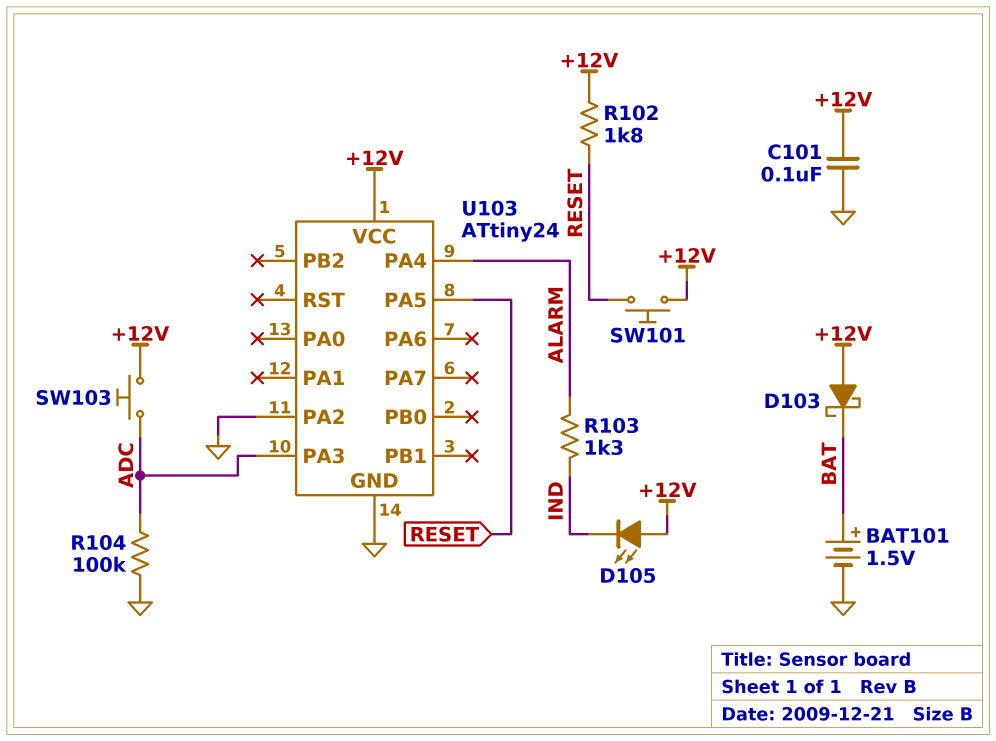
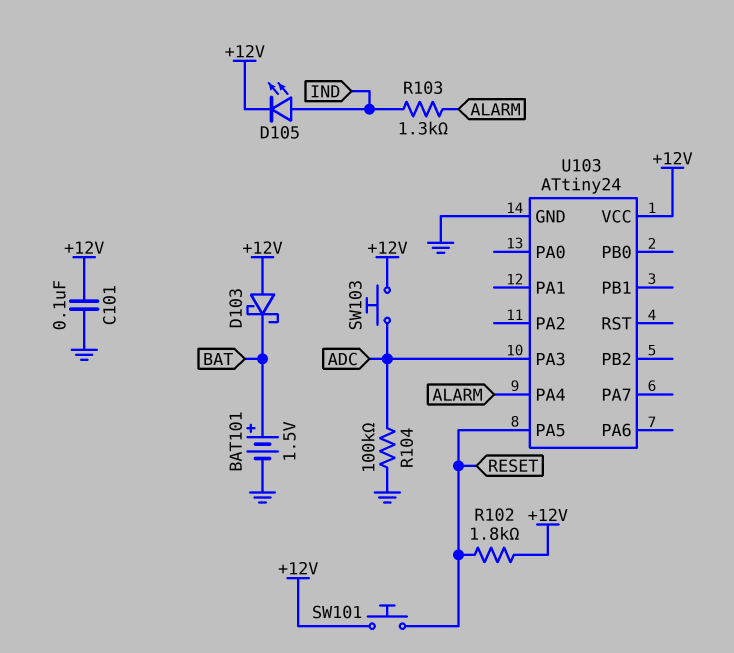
D105: LED (A +12V, K IND) -> LED (A IND, K +12V)
U103 pin PA2: GND -> none

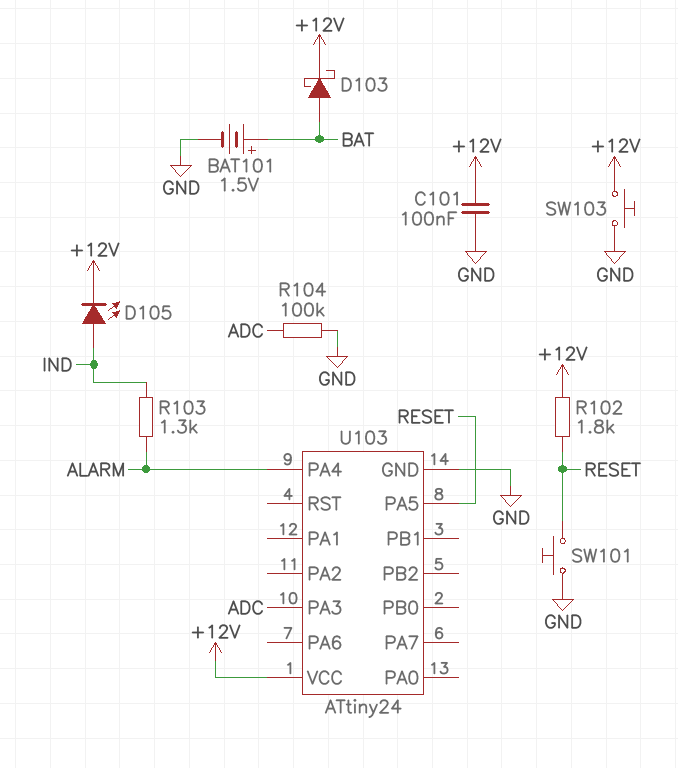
D103: schottky (A +12V, K BAT) -> schottky (A BAT, K +12V)
SW101: button (+12V, RESET) -> button (GND, RESET)
SW103: button (+12V, ADC) -> button (+12V, GND)

